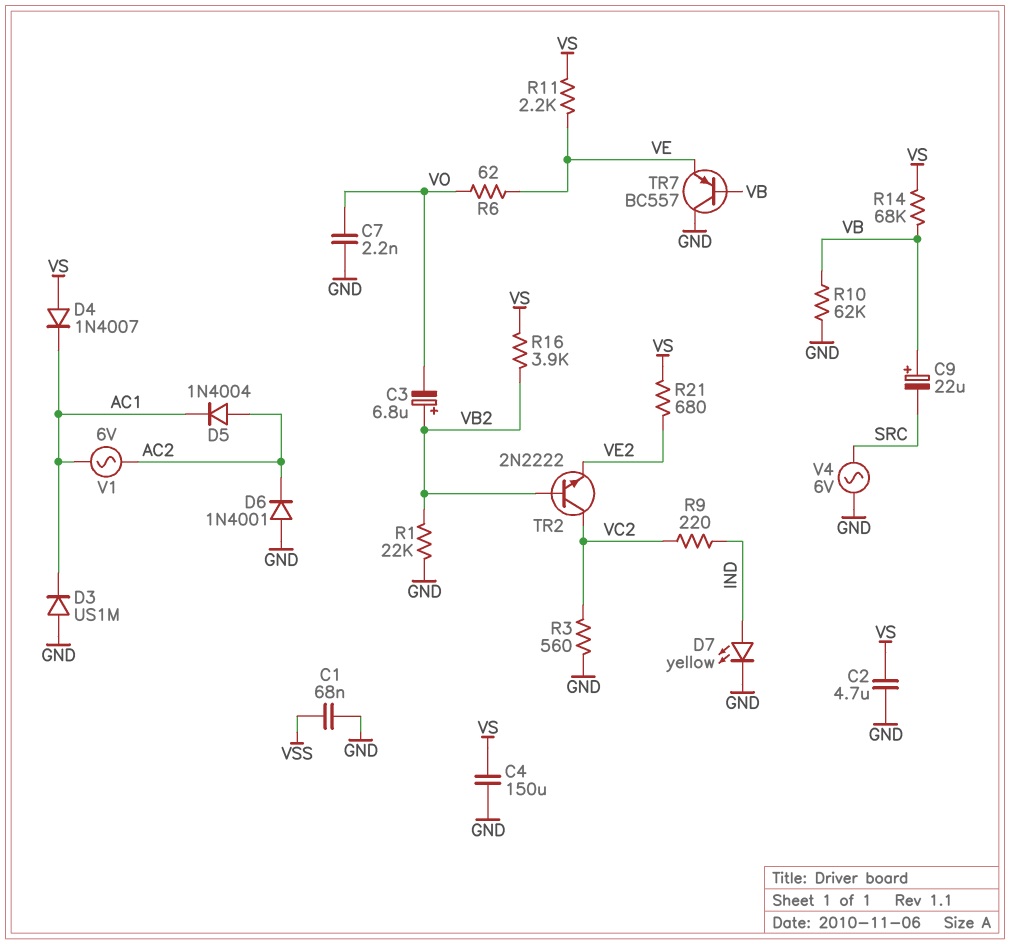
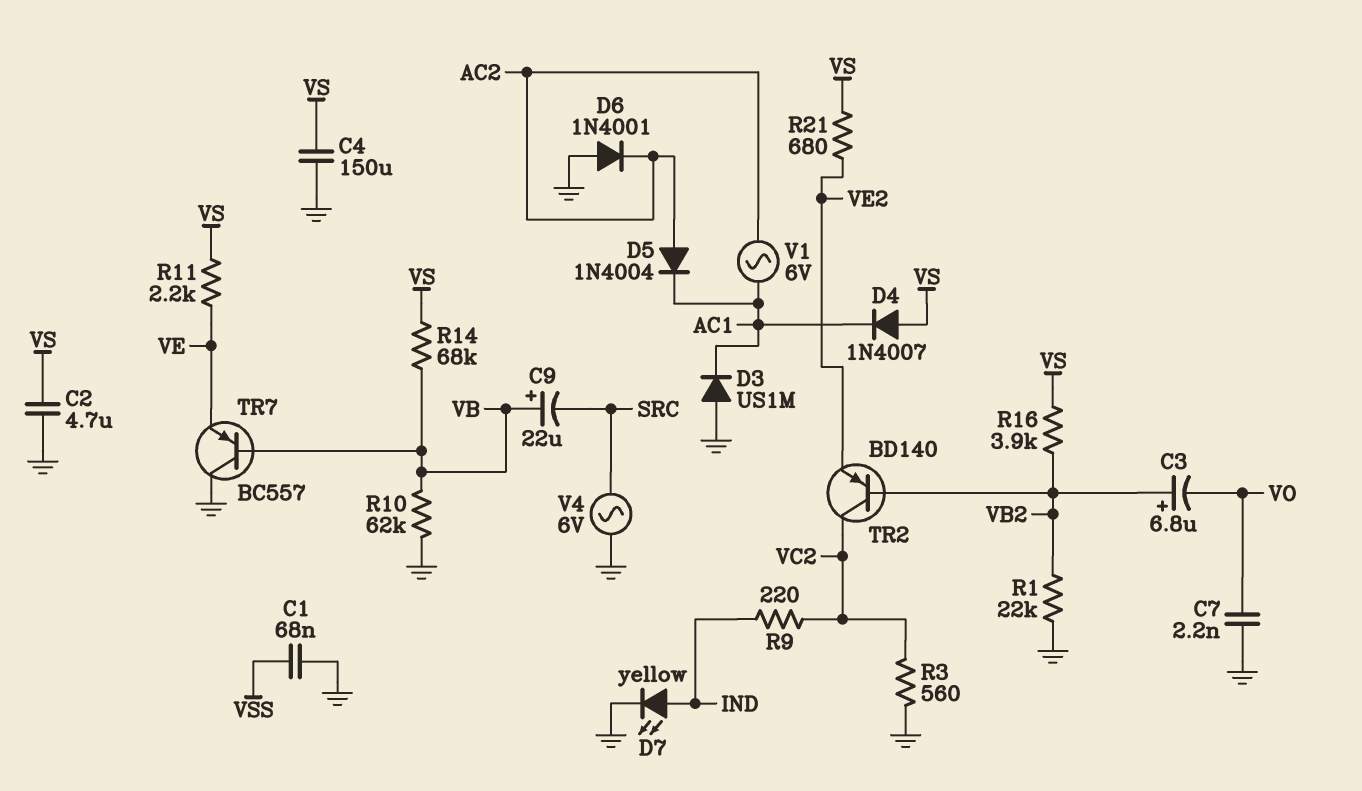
R6: 62 (VE, VO) -> none
TR2: NPN 2N2222 (B VB2, C VC2, E VE2) -> PNP BD140 (B VB2, C VC2, E VE2)

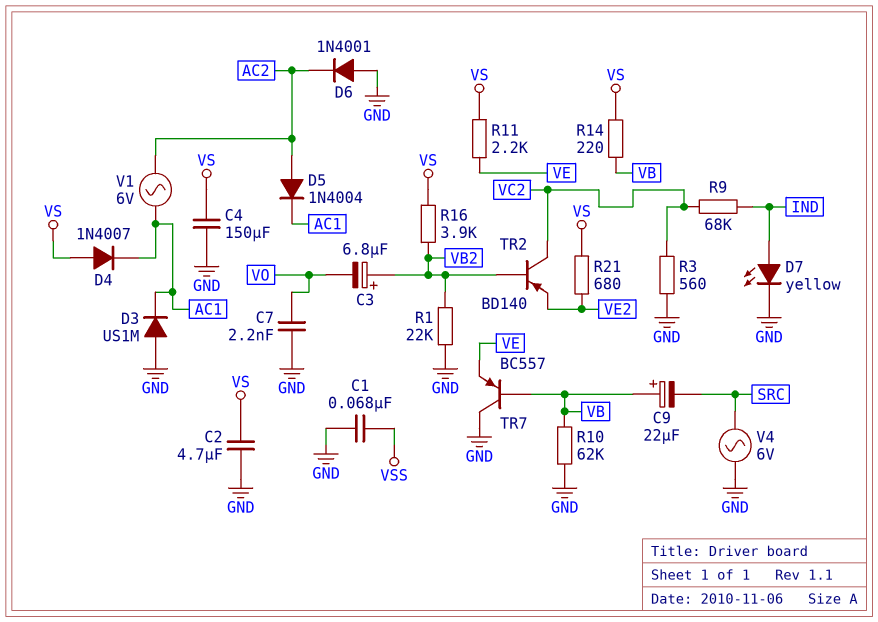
R9: 220 (IND, VC2) -> 68k (IND, VC2)
R14: 68k (VB, VS) -> 220 (VB, VS)

